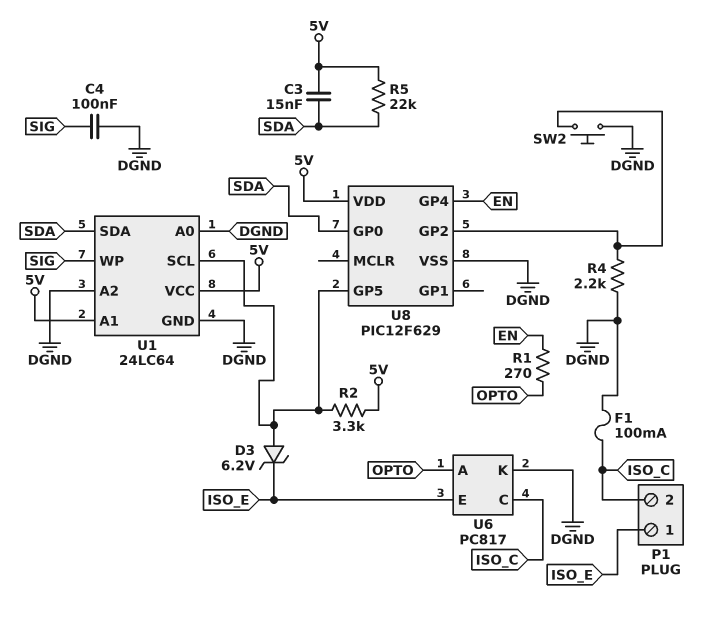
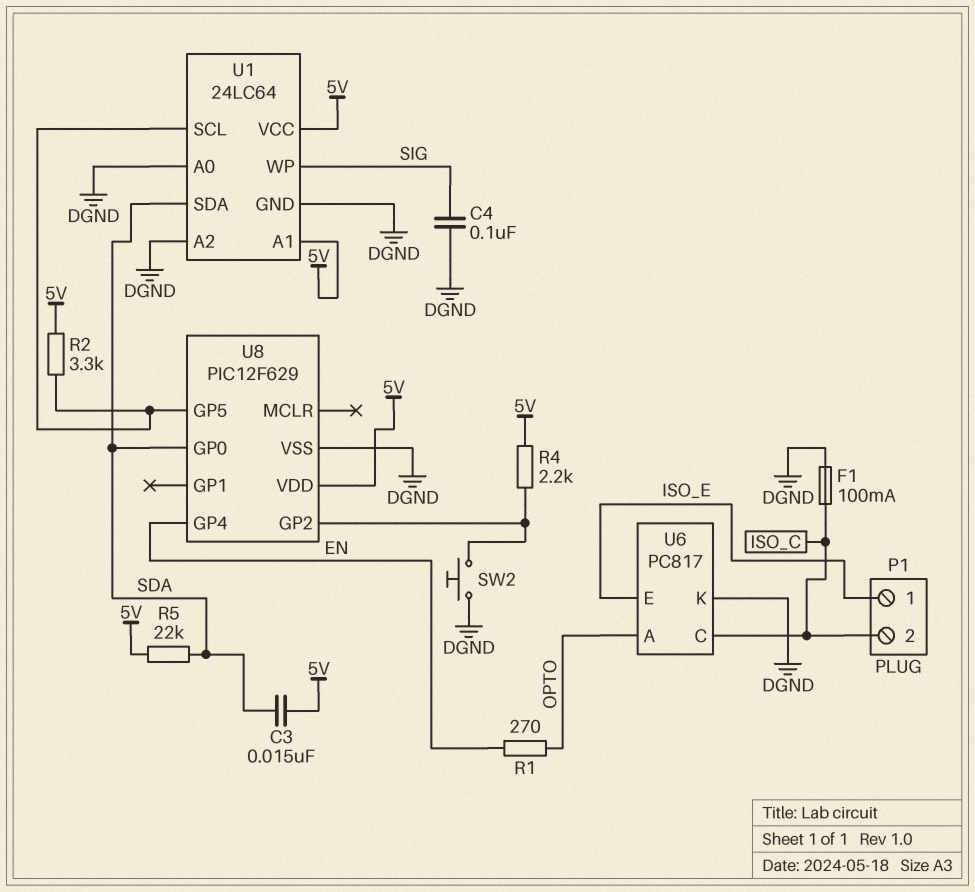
D3: zener 6.2V (A U1/SCL, K ISO_E) -> none
R4: 2.2k (DGND, U8/GP2) -> 2.2k (5V, U8/GP2)

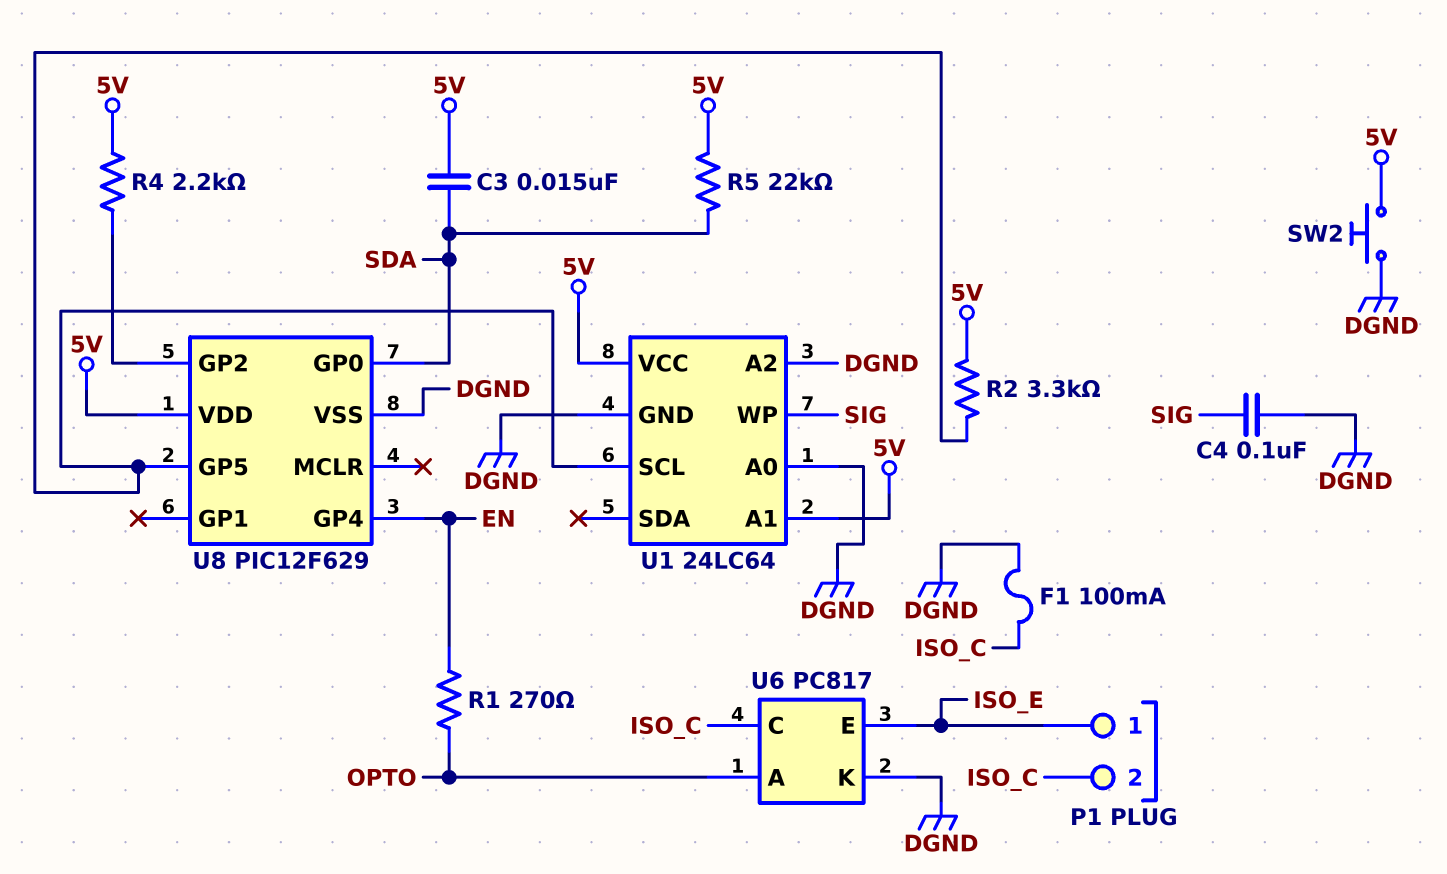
SW2: button (DGND, U8/GP2) -> button (5V, DGND)
U1 pin SDA: SDA -> none

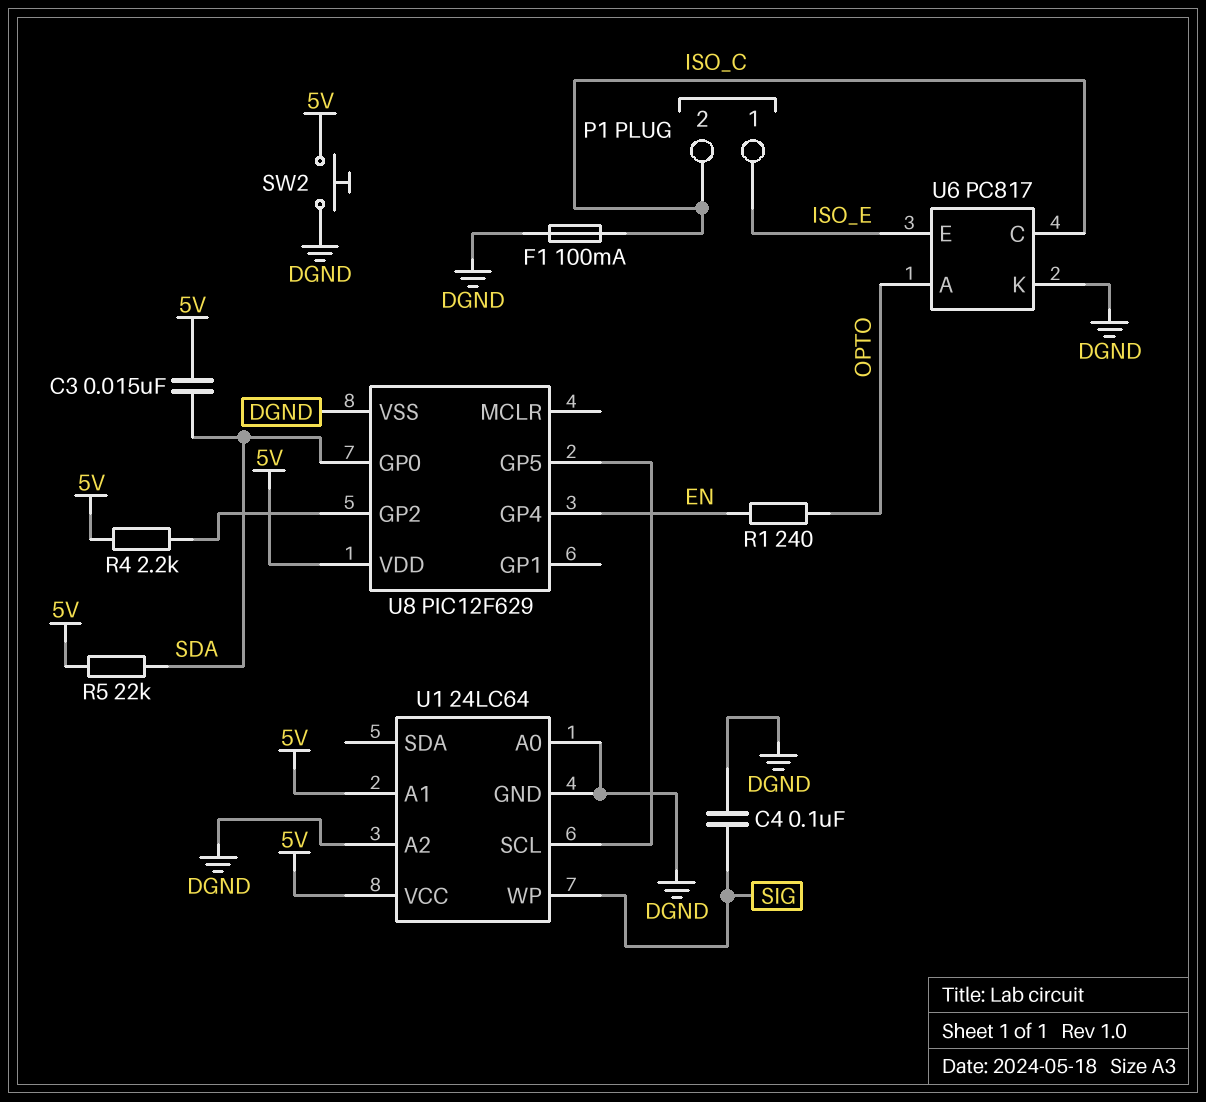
R1: 270 (EN, OPTO) -> 240 (EN, OPTO)
R2: 3.3k (5V, U1/SCL) -> none

